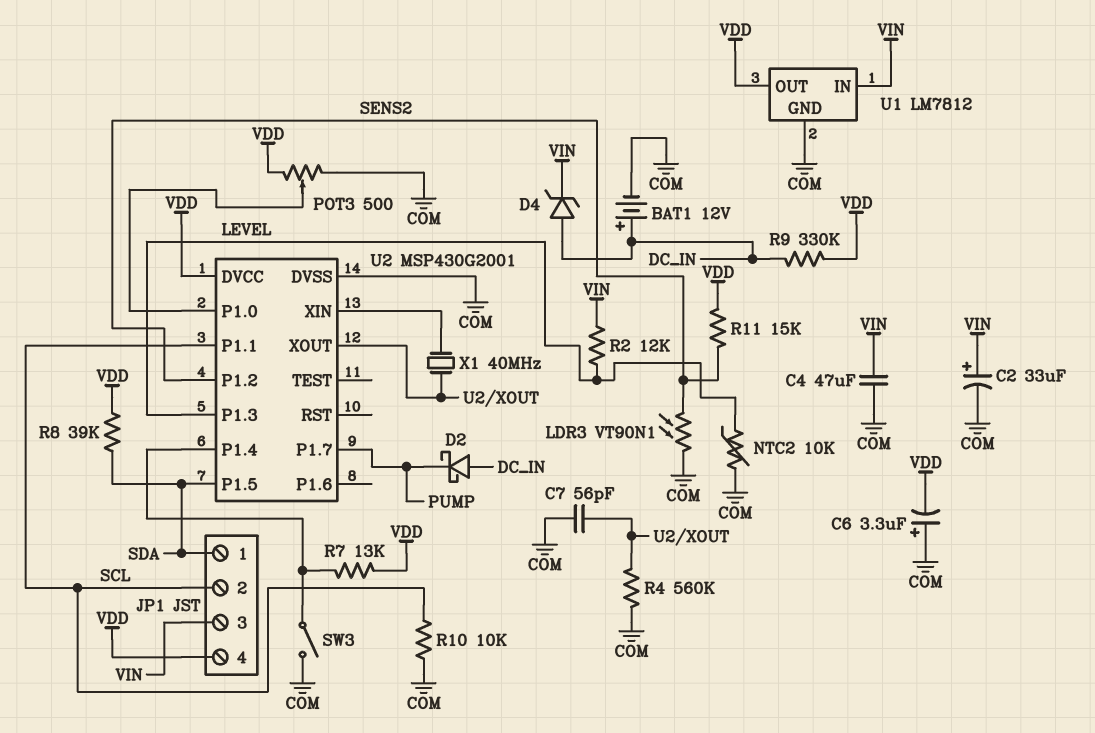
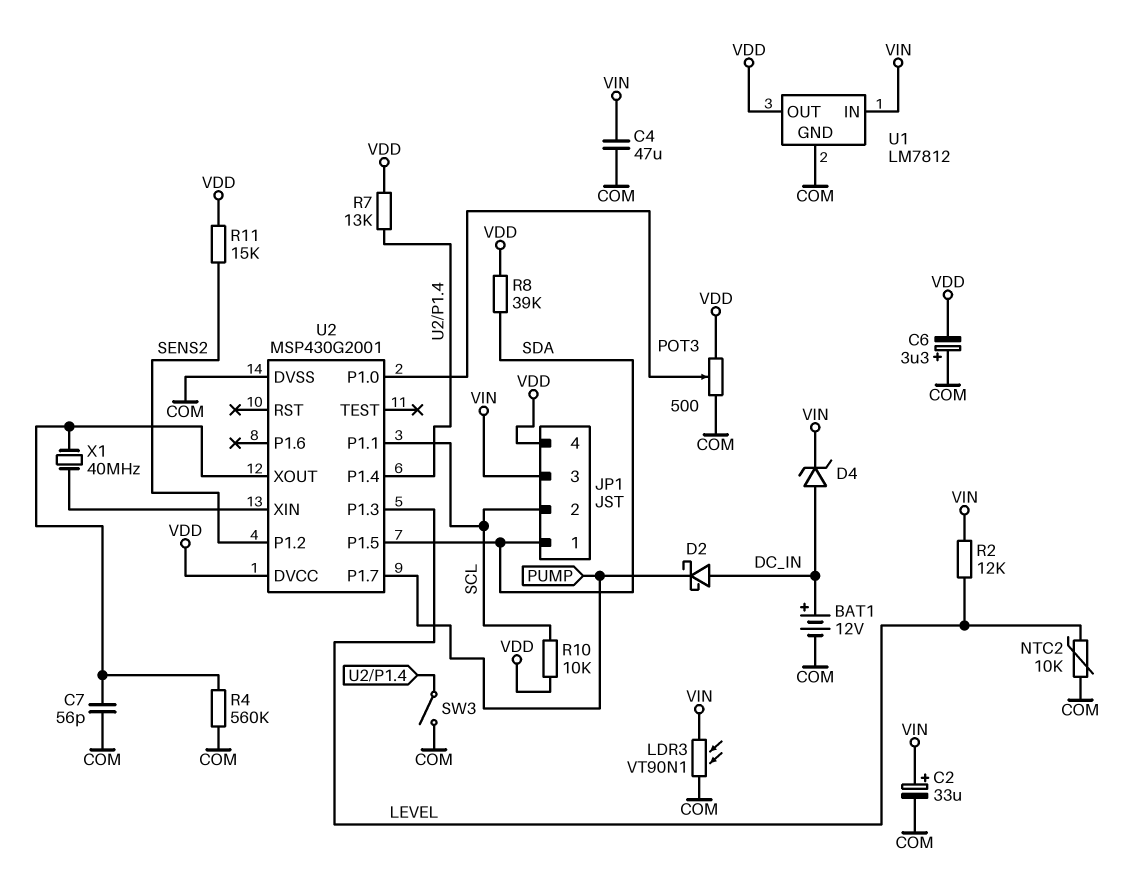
LDR3: VT90N1 (COM, SENS2) -> VT90N1 (COM, VIN)
R9: 330k (DC_IN, VDD) -> none
R10: 10k (COM, SCL) -> 10k (SCL, VDD)

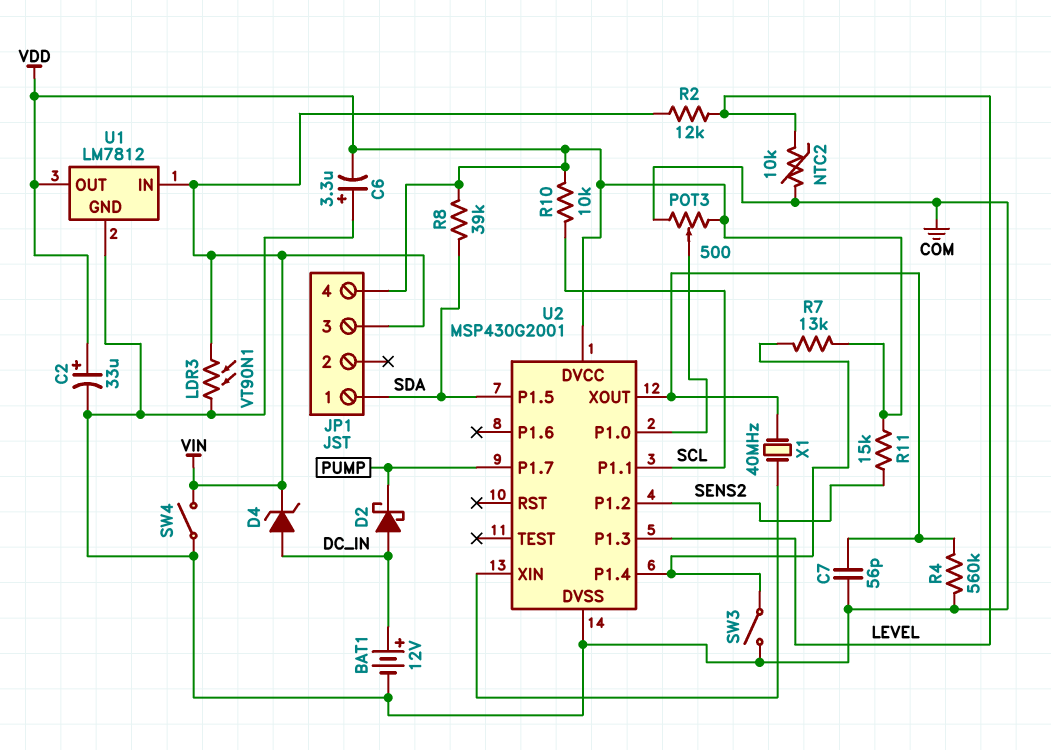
C2: 33uF (plus VIN, minus COM) -> 33uF (plus VDD, minus COM)
C4: 47uF (COM, VIN) -> none
JP1 pin 2: SCL -> none
SW4: none -> switch (COM, VIN)

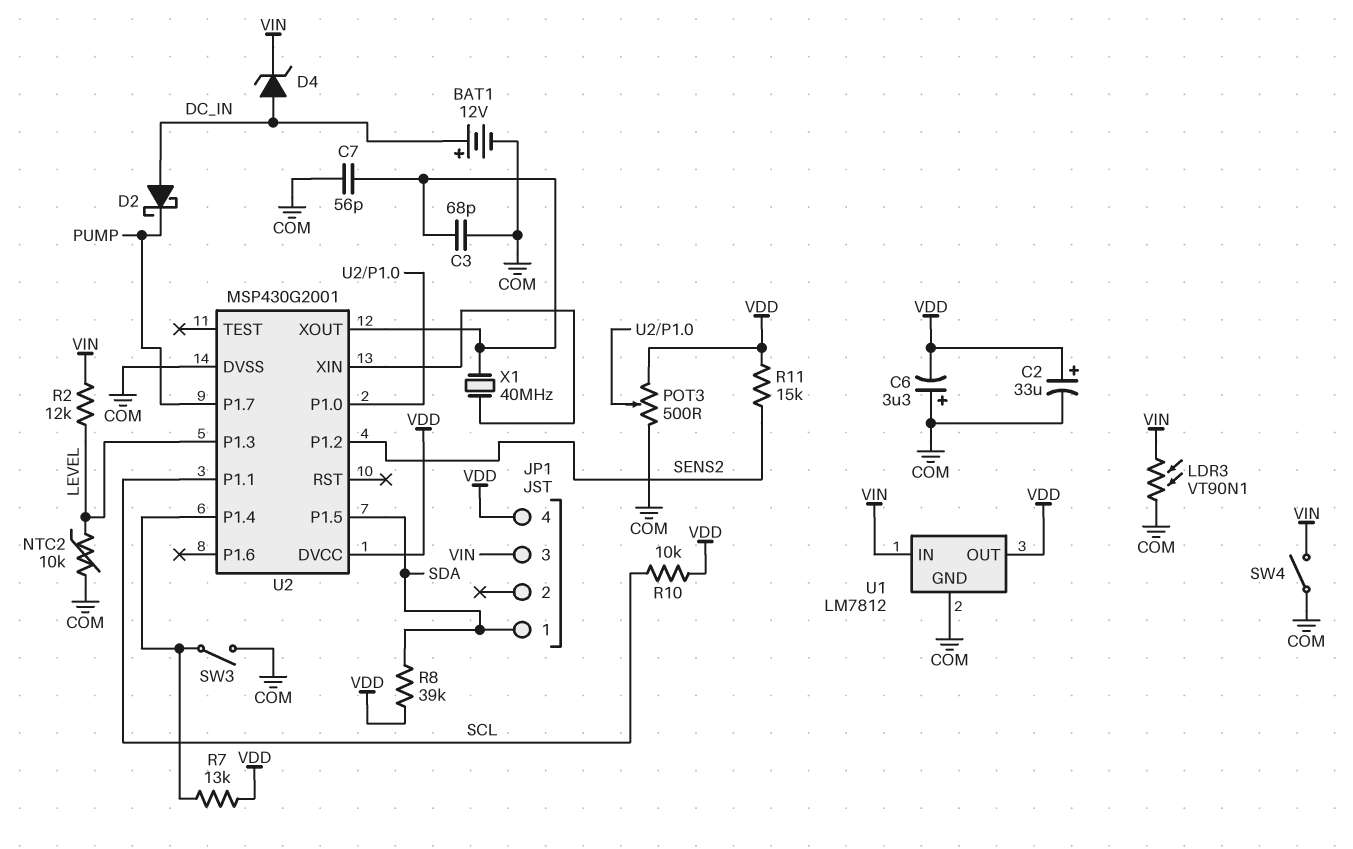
C3: none -> 68pF (COM, U2/XOUT)
R4: 560k (COM, U2/XOUT) -> none

